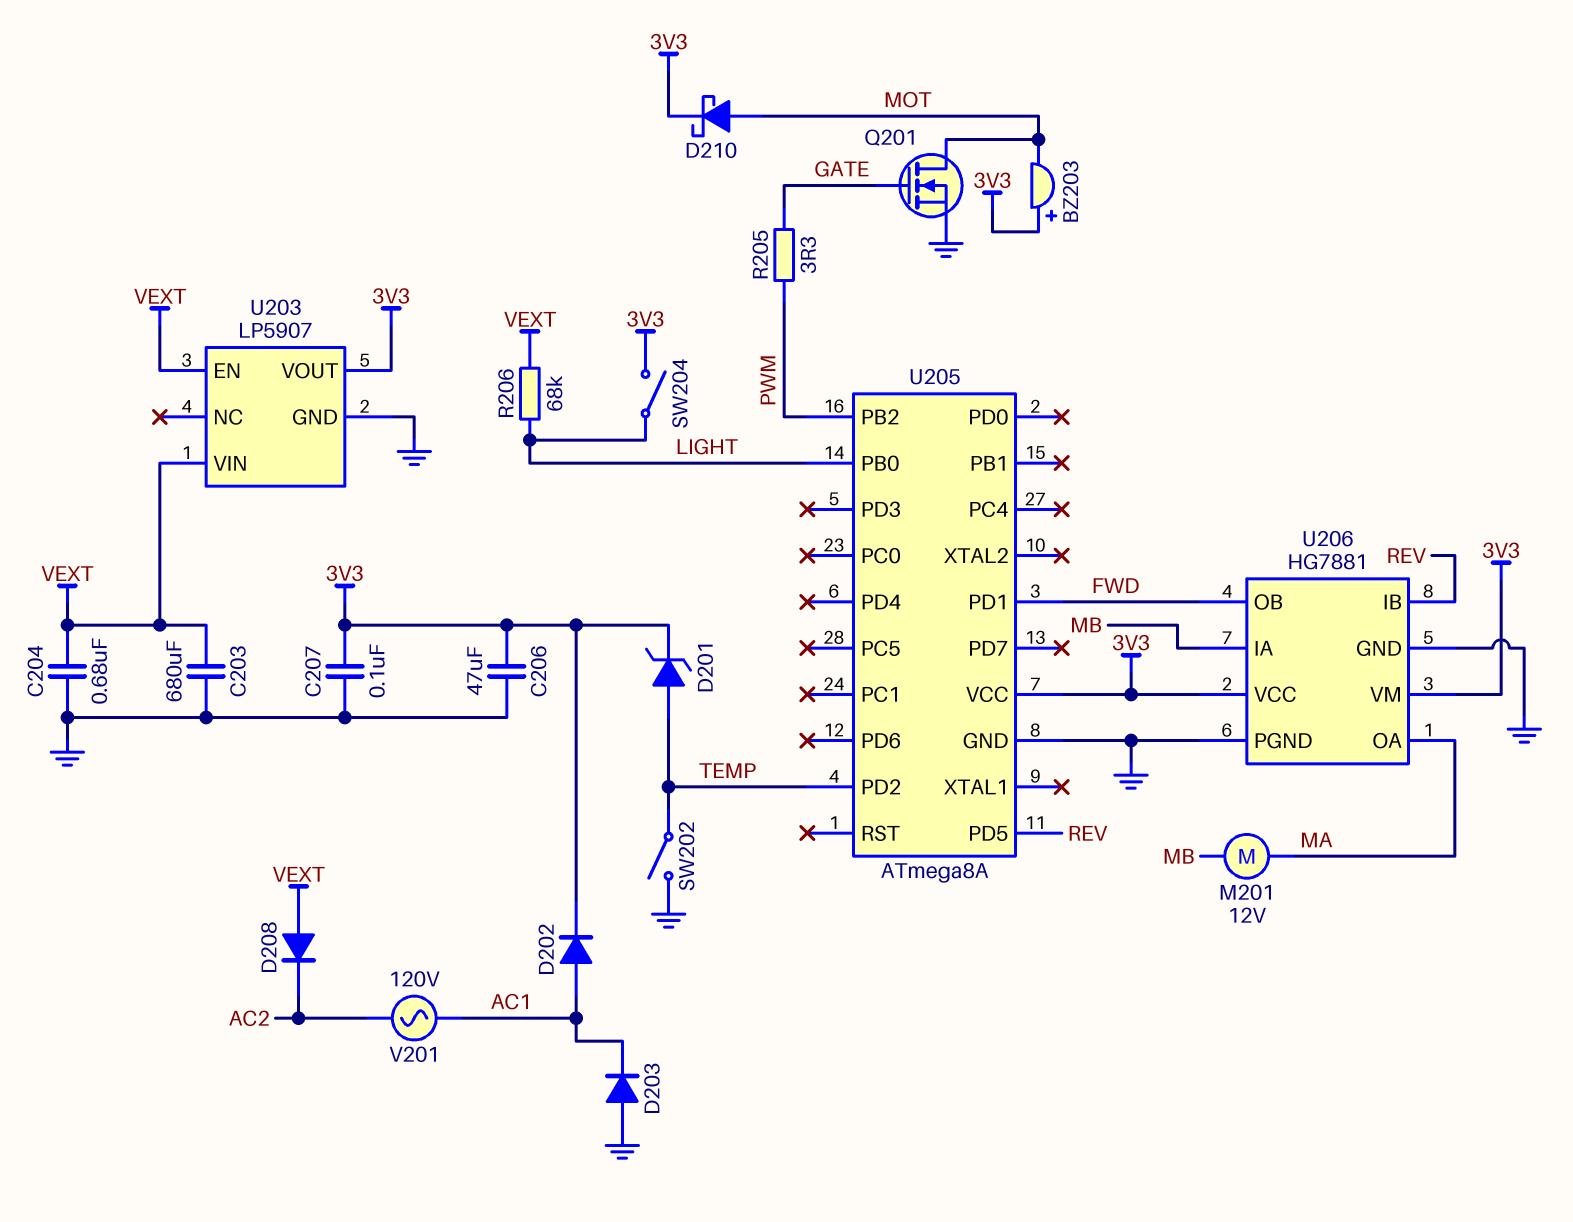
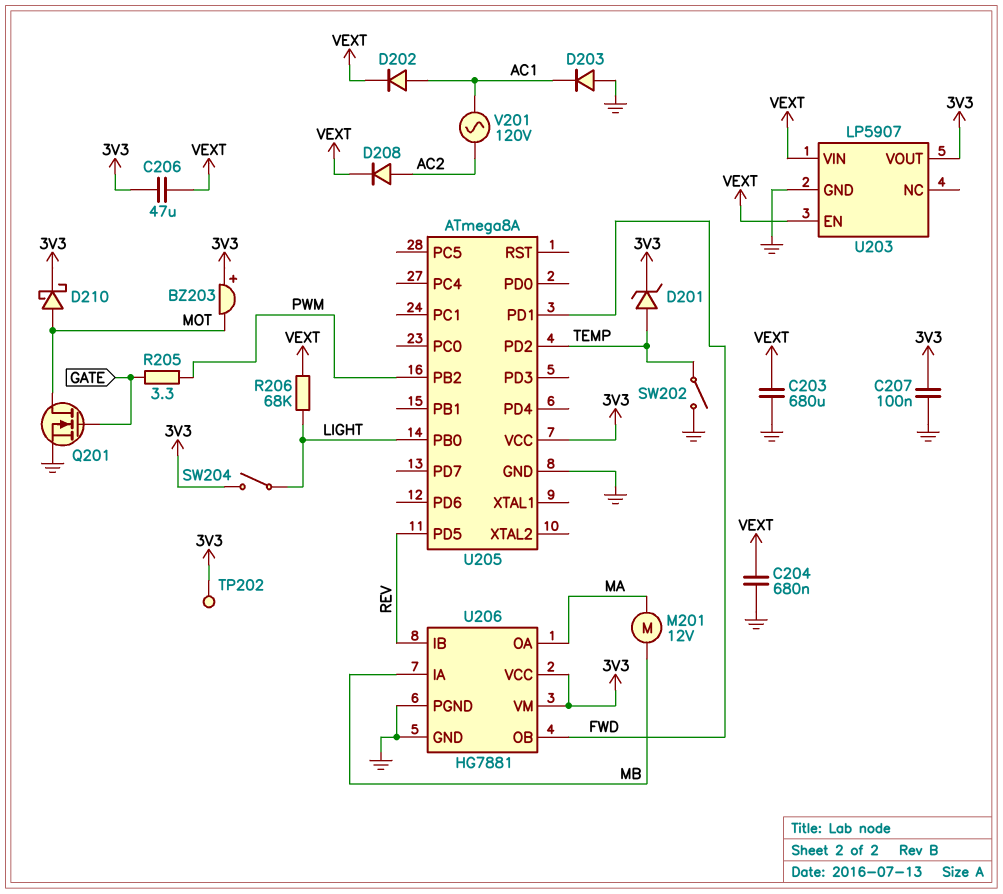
C206: 47uF (3V3, GND) -> 47uF (3V3, VEXT)
D202: diode (A AC1, K 3V3) -> diode (A AC1, K VEXT)
D208: diode (A VEXT, K AC2) -> diode (A AC2, K VEXT)
TP202: none -> test point (3V3)

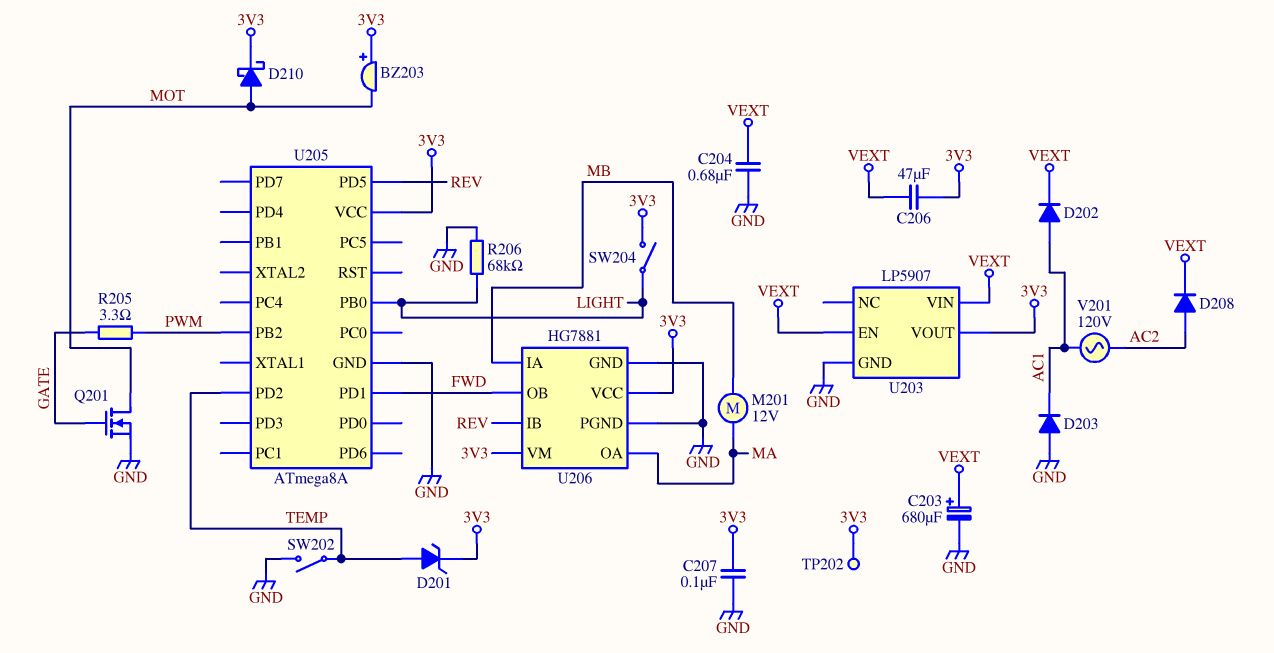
C203: 680uF (GND, VEXT) -> 680uF (plus VEXT, minus GND)
R206: 68k (LIGHT, VEXT) -> 68k (GND, LIGHT)

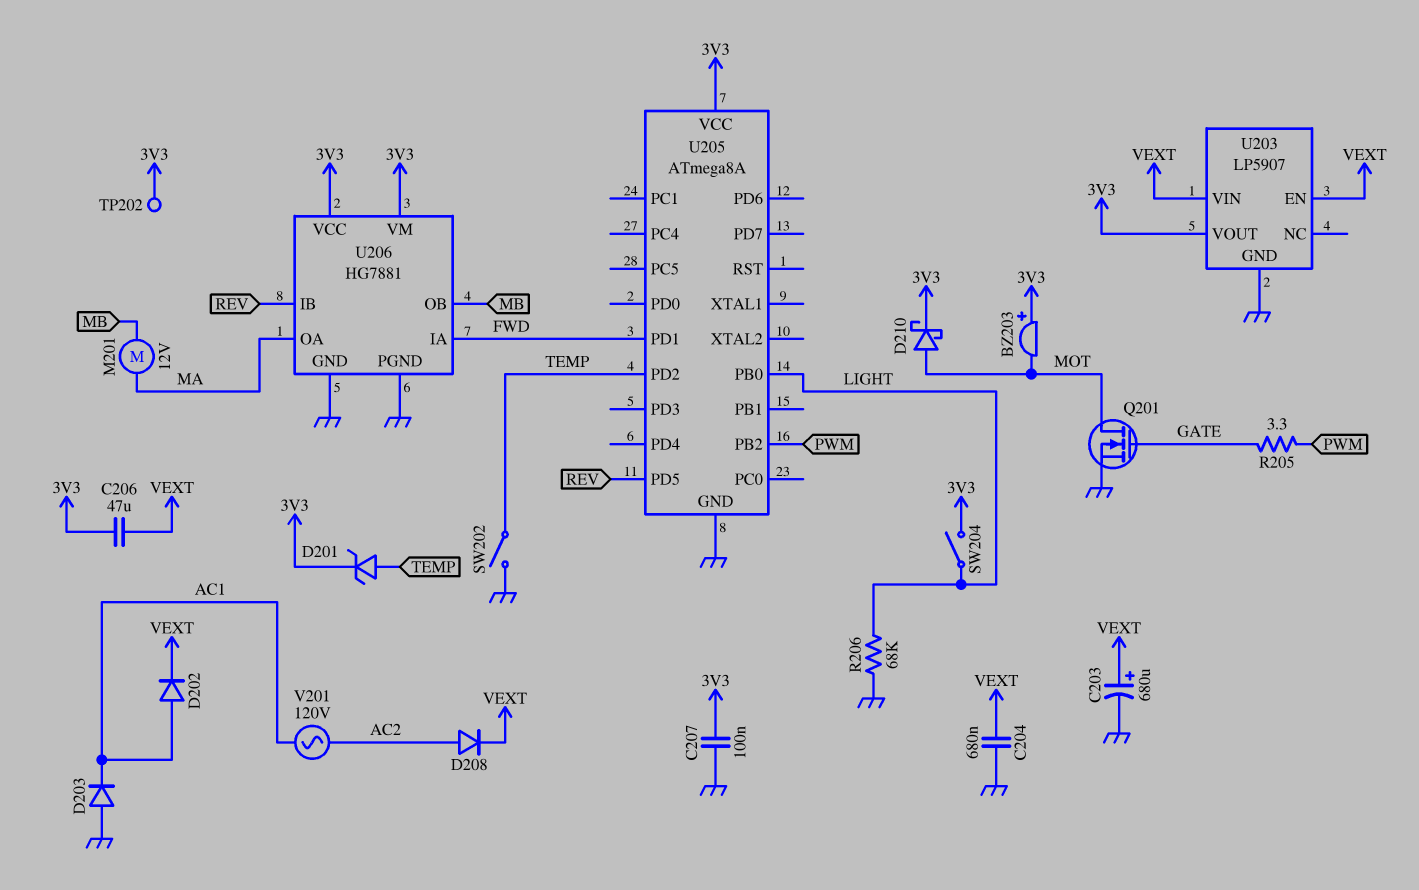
U206 pin IA: MB -> FWD
U206 pin OB: FWD -> MB

